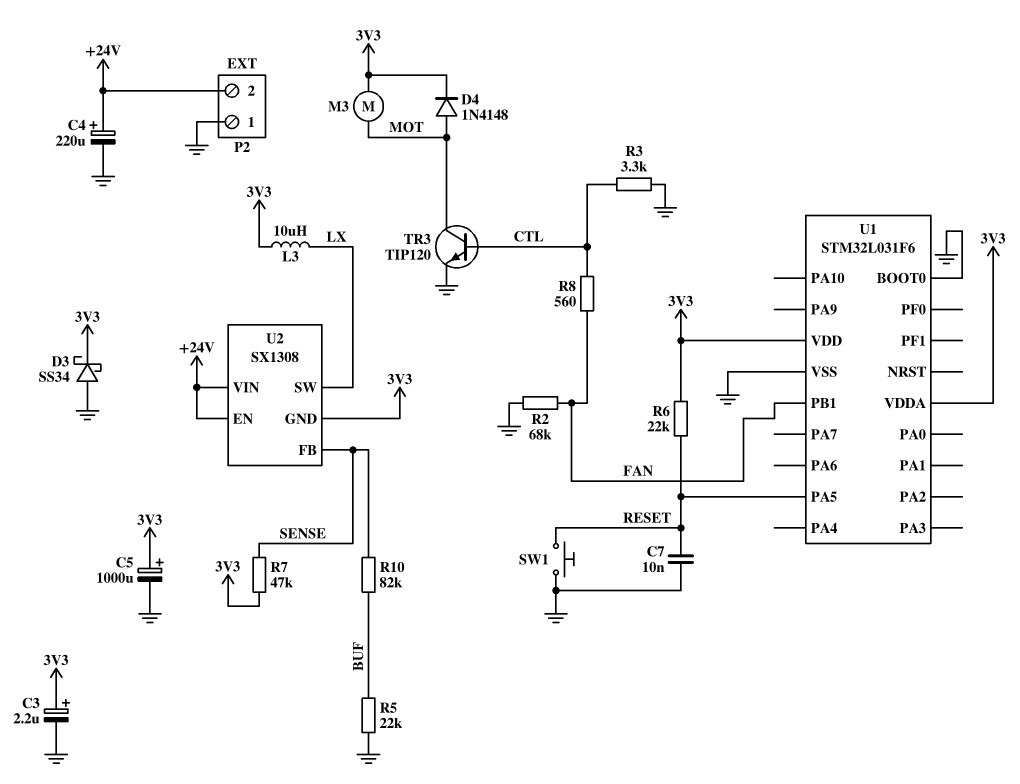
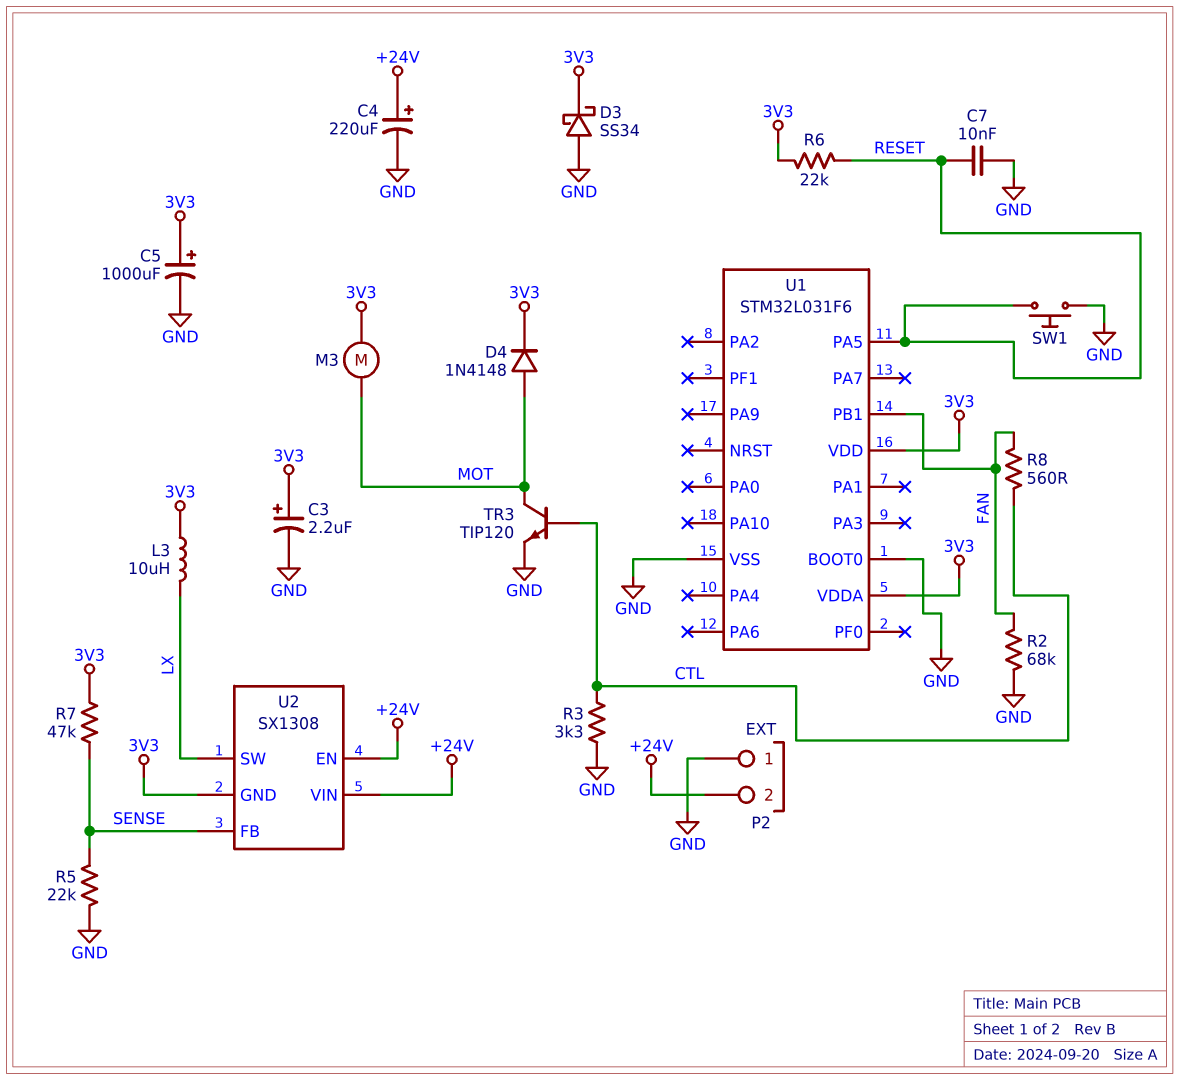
R5: 22k (BUF, GND) -> 22k (GND, SENSE)
R10: 82k (BUF, SENSE) -> none

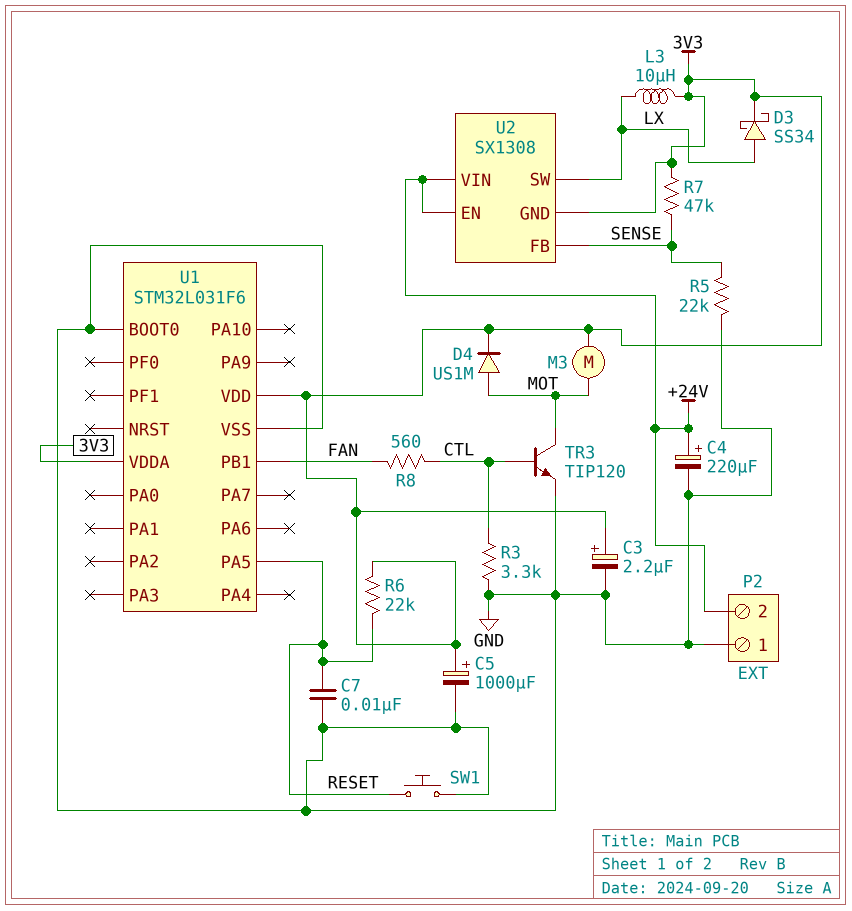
D3: schottky SS34 (A GND, K 3V3) -> schottky SS34 (A LX, K 3V3)
D4: diode 1N4148 (A MOT, K 3V3) -> diode US1M (A MOT, K 3V3)
R2: 68k (FAN, GND) -> none

